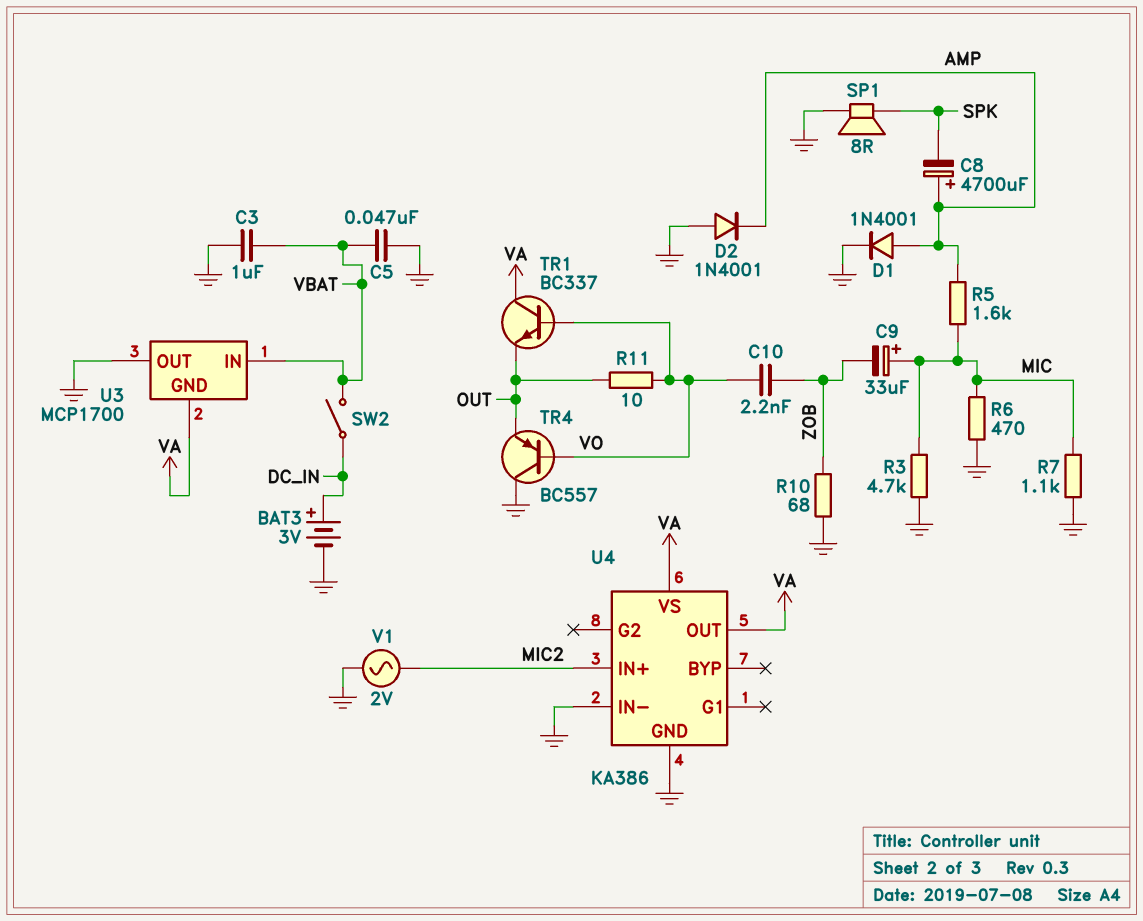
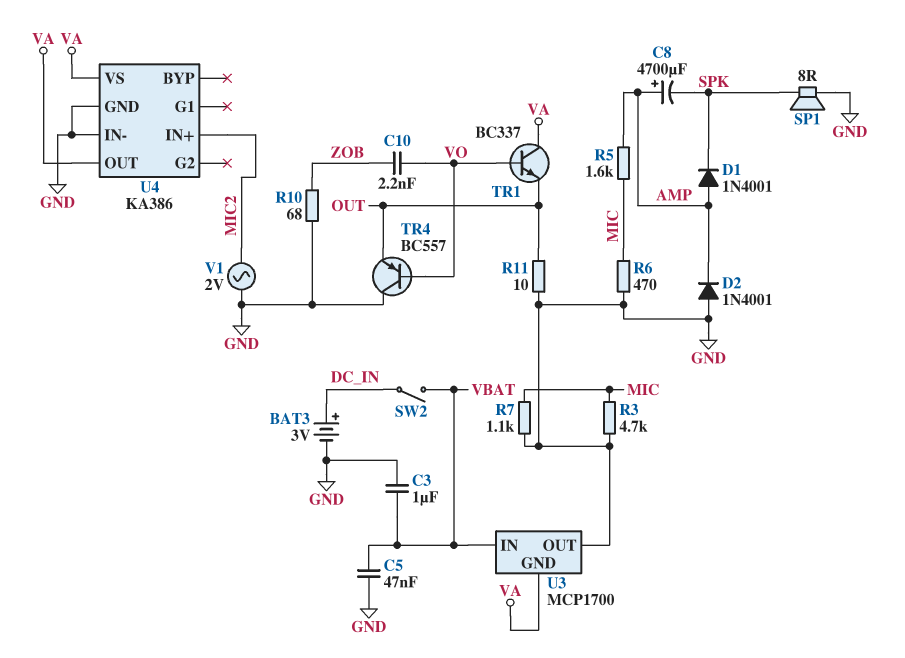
C9: 33uF (plus MIC, minus ZOB) -> none
D1: diode 1N4001 (A AMP, K GND) -> diode 1N4001 (A AMP, K SPK)
R11: 10 (OUT, VO) -> 10 (GND, OUT)

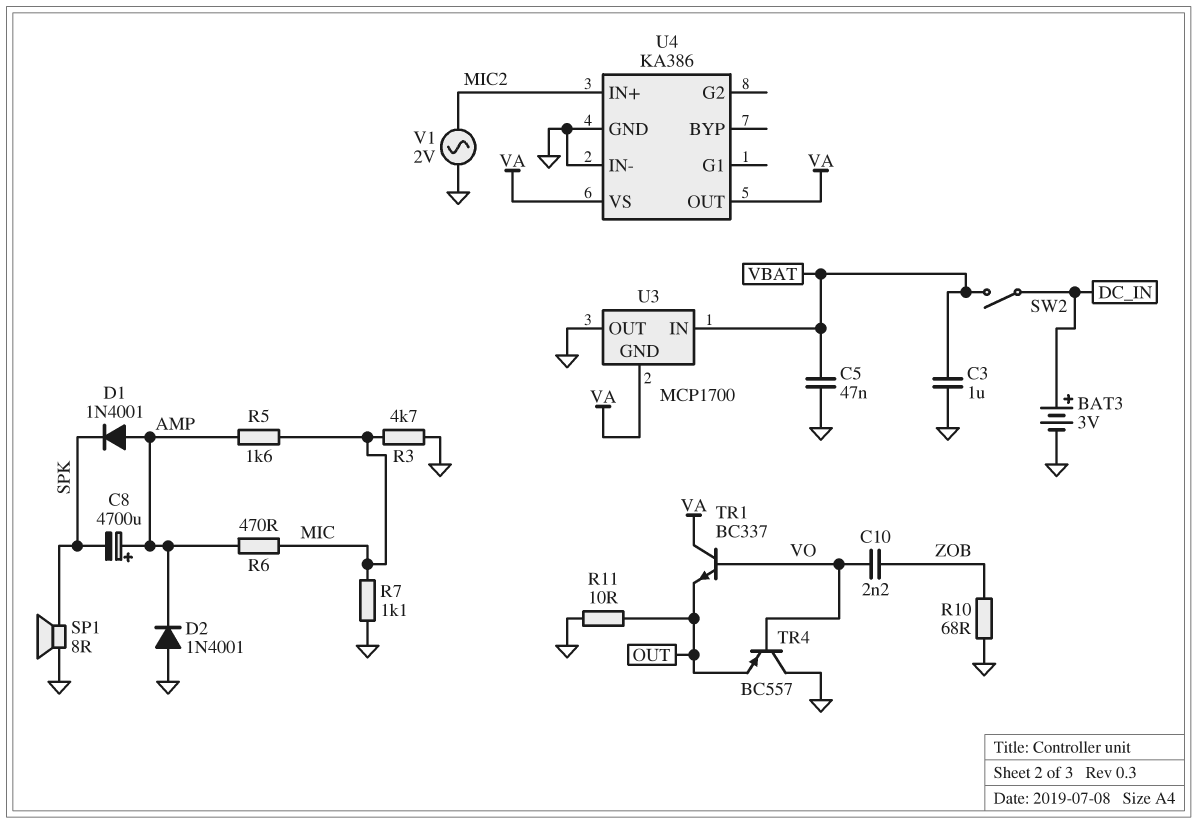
R6: 470 (GND, MIC) -> 470 (AMP, MIC)

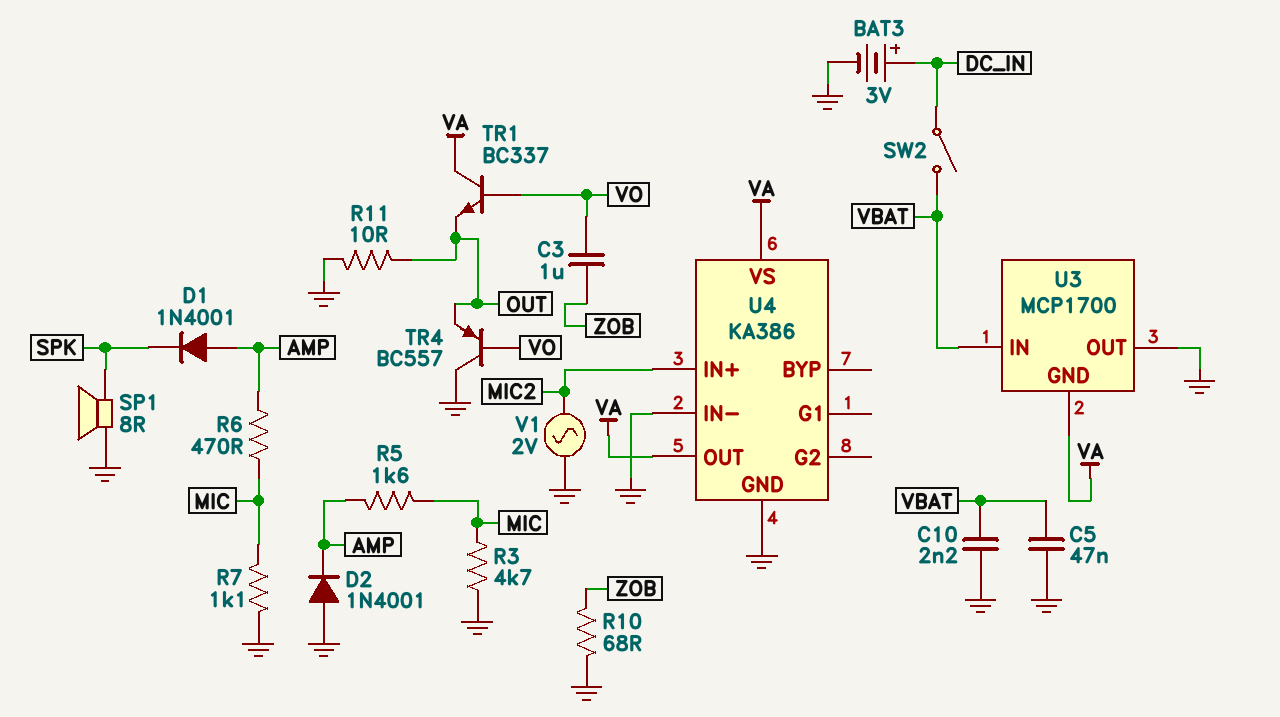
C3: 1uF (GND, VBAT) -> 1uF (VO, ZOB)
C8: 4700uF (plus AMP, minus SPK) -> none
C10: 2.2nF (VO, ZOB) -> 2.2nF (GND, VBAT)

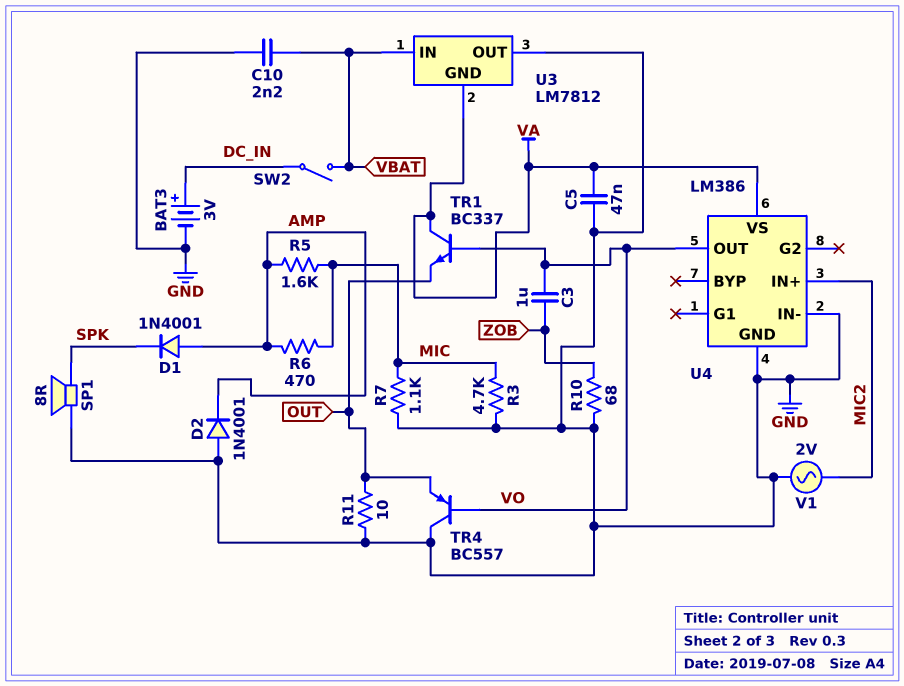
C5: 47nF (GND, VBAT) -> 47nF (GND, VA)
U3: MCP1700 -> LM7812
U4: KA386 -> LM386
U4 pin OUT: VA -> VO

